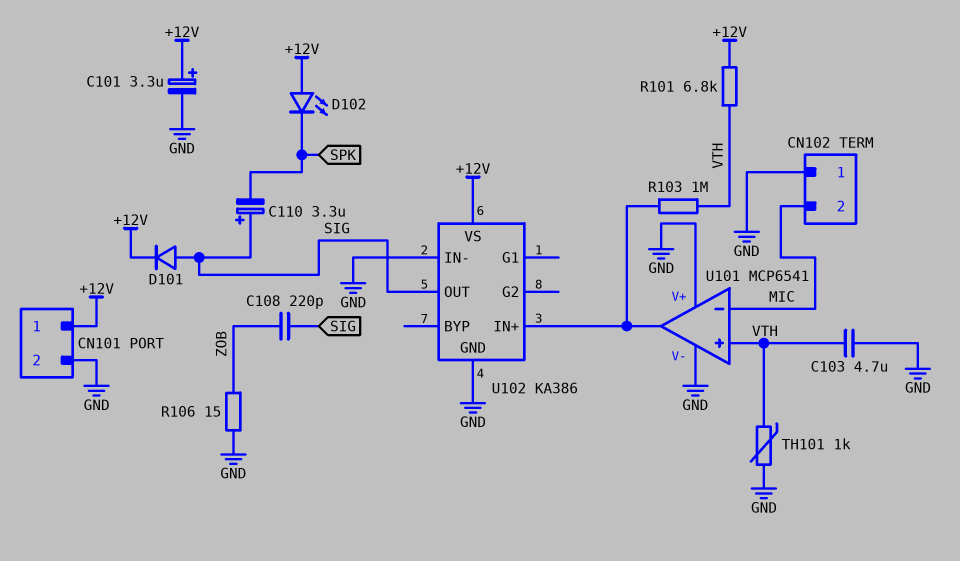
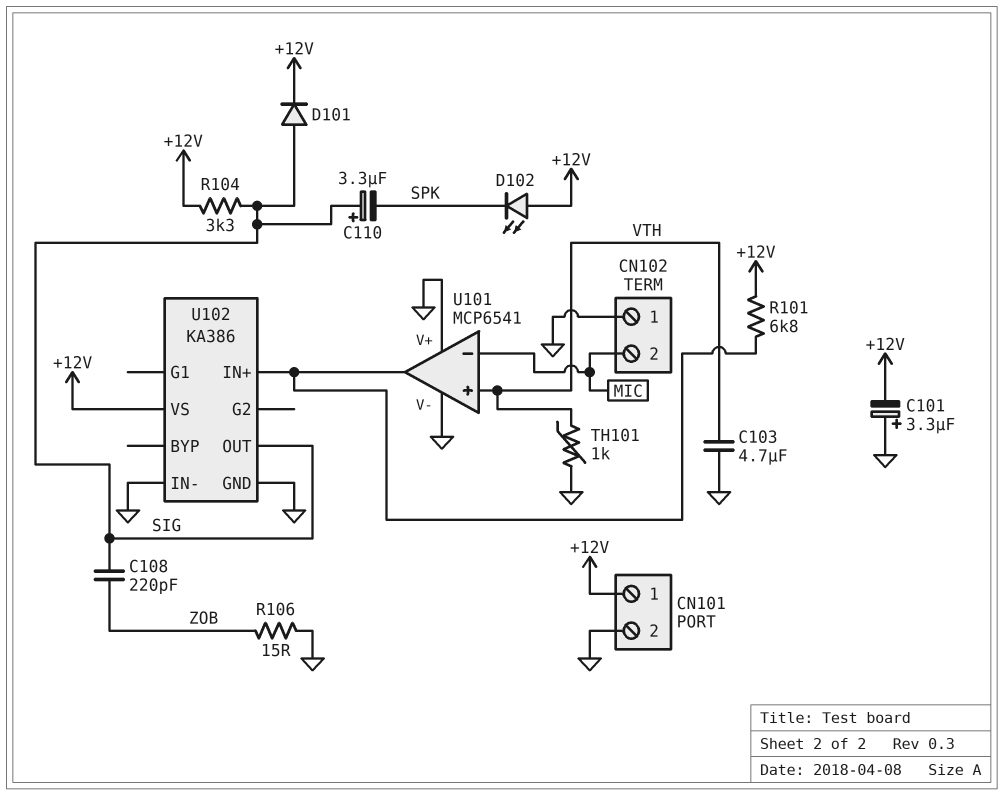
C101: 3.3uF (plus +12V, minus GND) -> 3.3uF (plus GND, minus +12V)
R101: 6.8k (+12V, VTH) -> 6.8k (+12V, U101/out)
R103: 1M (U101/out, VTH) -> none
R104: none -> 3.3k (+12V, SIG)

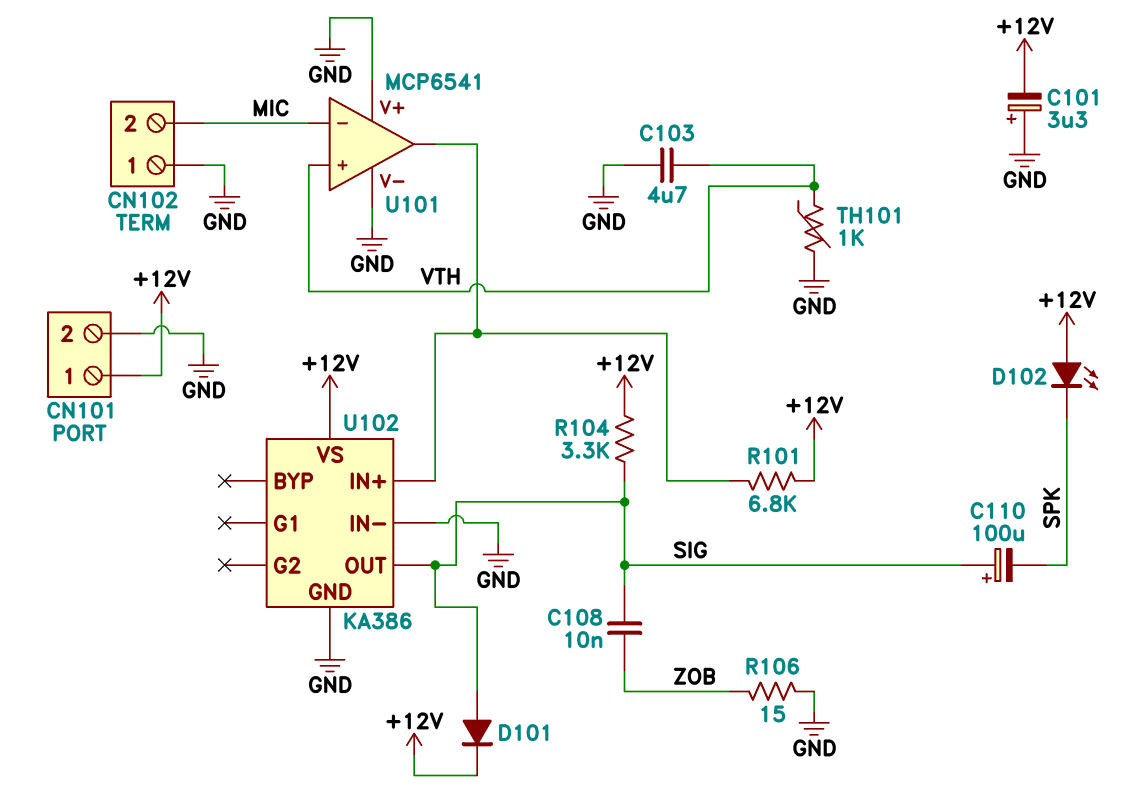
C108: 220pF (SIG, ZOB) -> 10nF (SIG, ZOB)
C110: 3.3uF (plus SIG, minus SPK) -> 100uF (plus SIG, minus SPK)

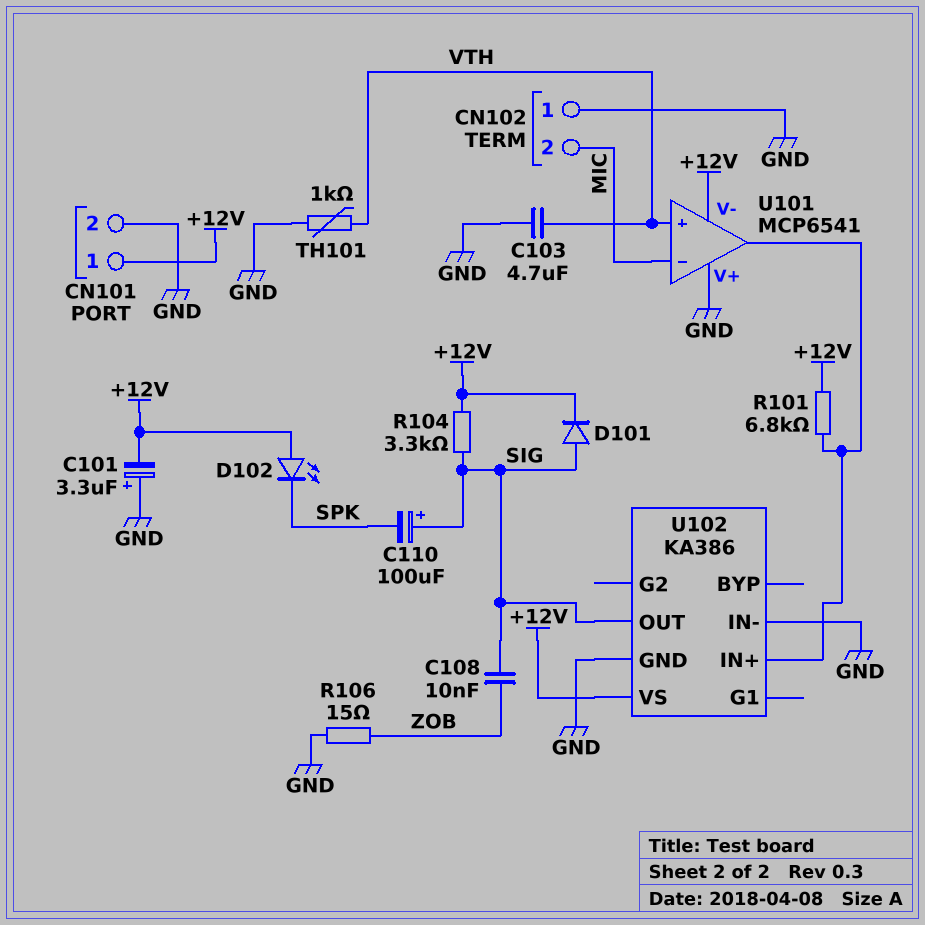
U101 pin V-: GND -> +12V

